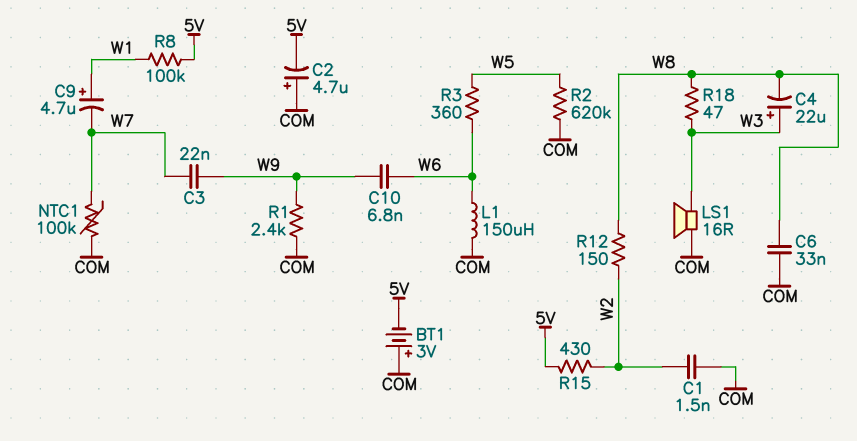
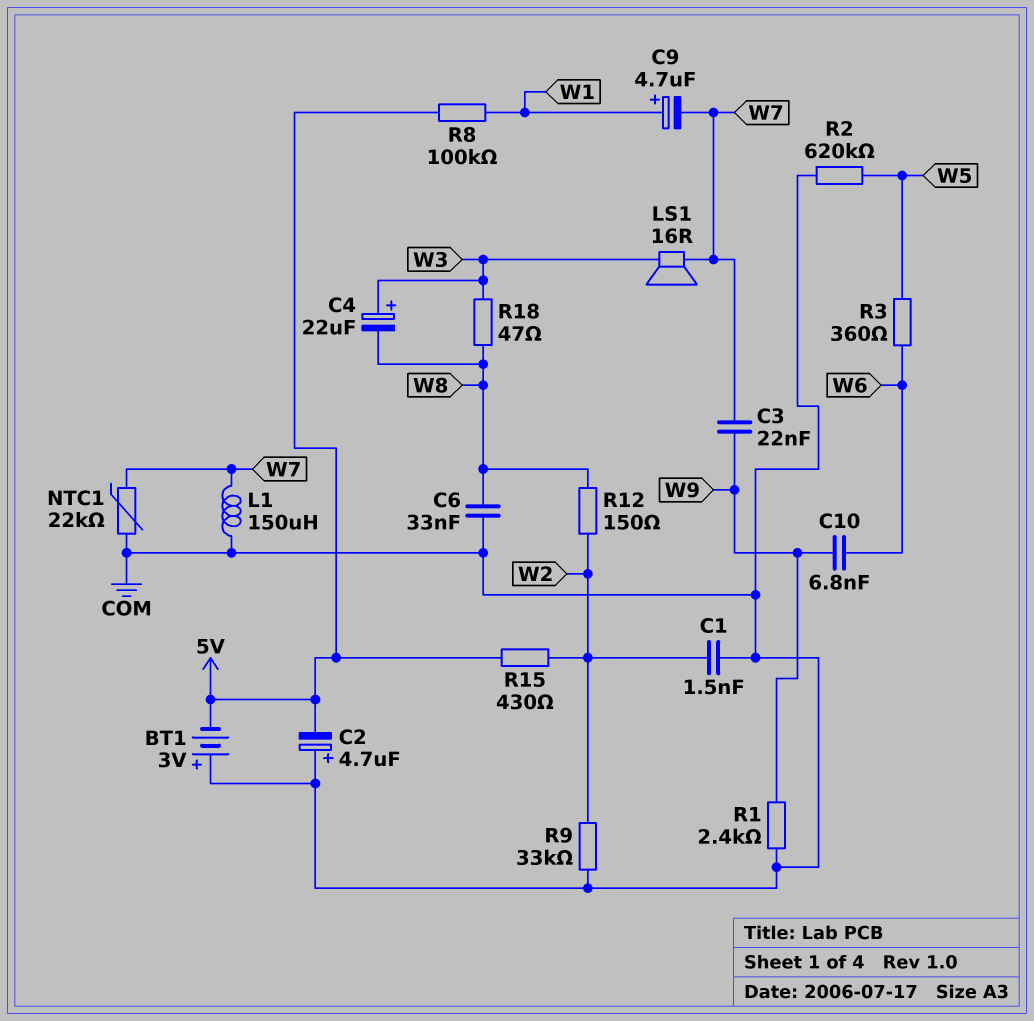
L1: 150uH (COM, W6) -> 150uH (COM, W7)
LS1: speaker 16R (COM, W3) -> speaker 16R (W3, W7)
NTC1: 100k (COM, W7) -> 22k (COM, W7)
R9: none -> 33k (COM, W2)

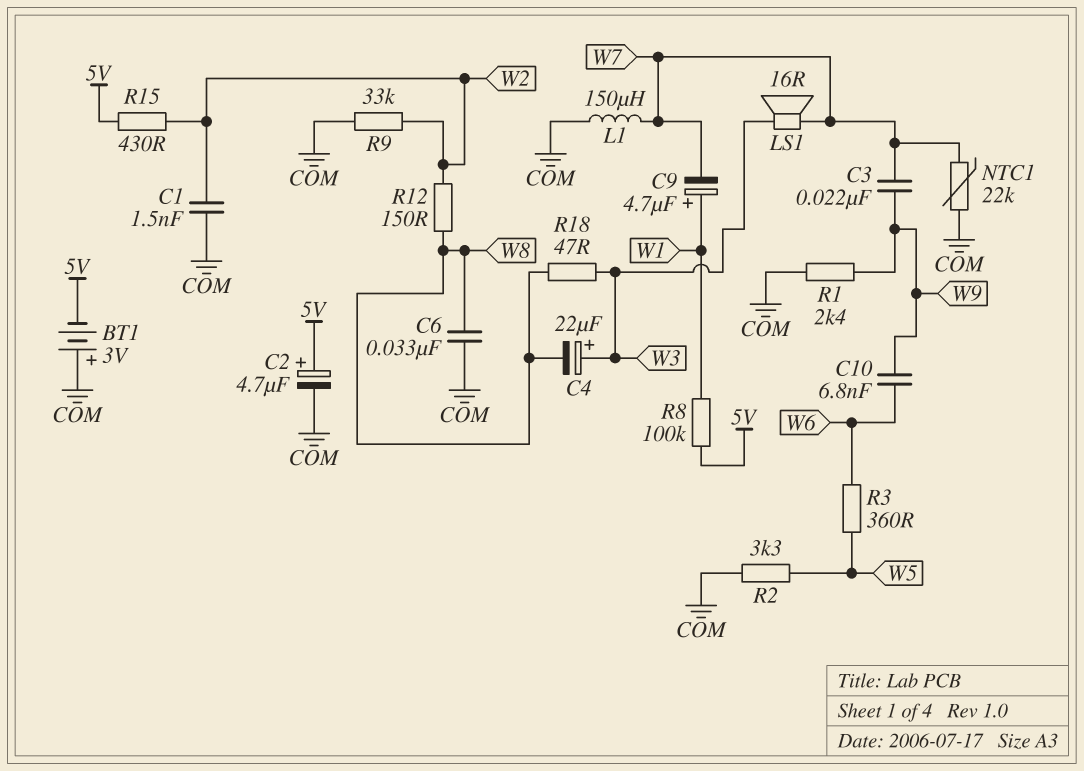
C2: 4.7uF (plus COM, minus 5V) -> 4.7uF (plus 5V, minus COM)
R2: 620k (COM, W5) -> 3.3k (COM, W5)

